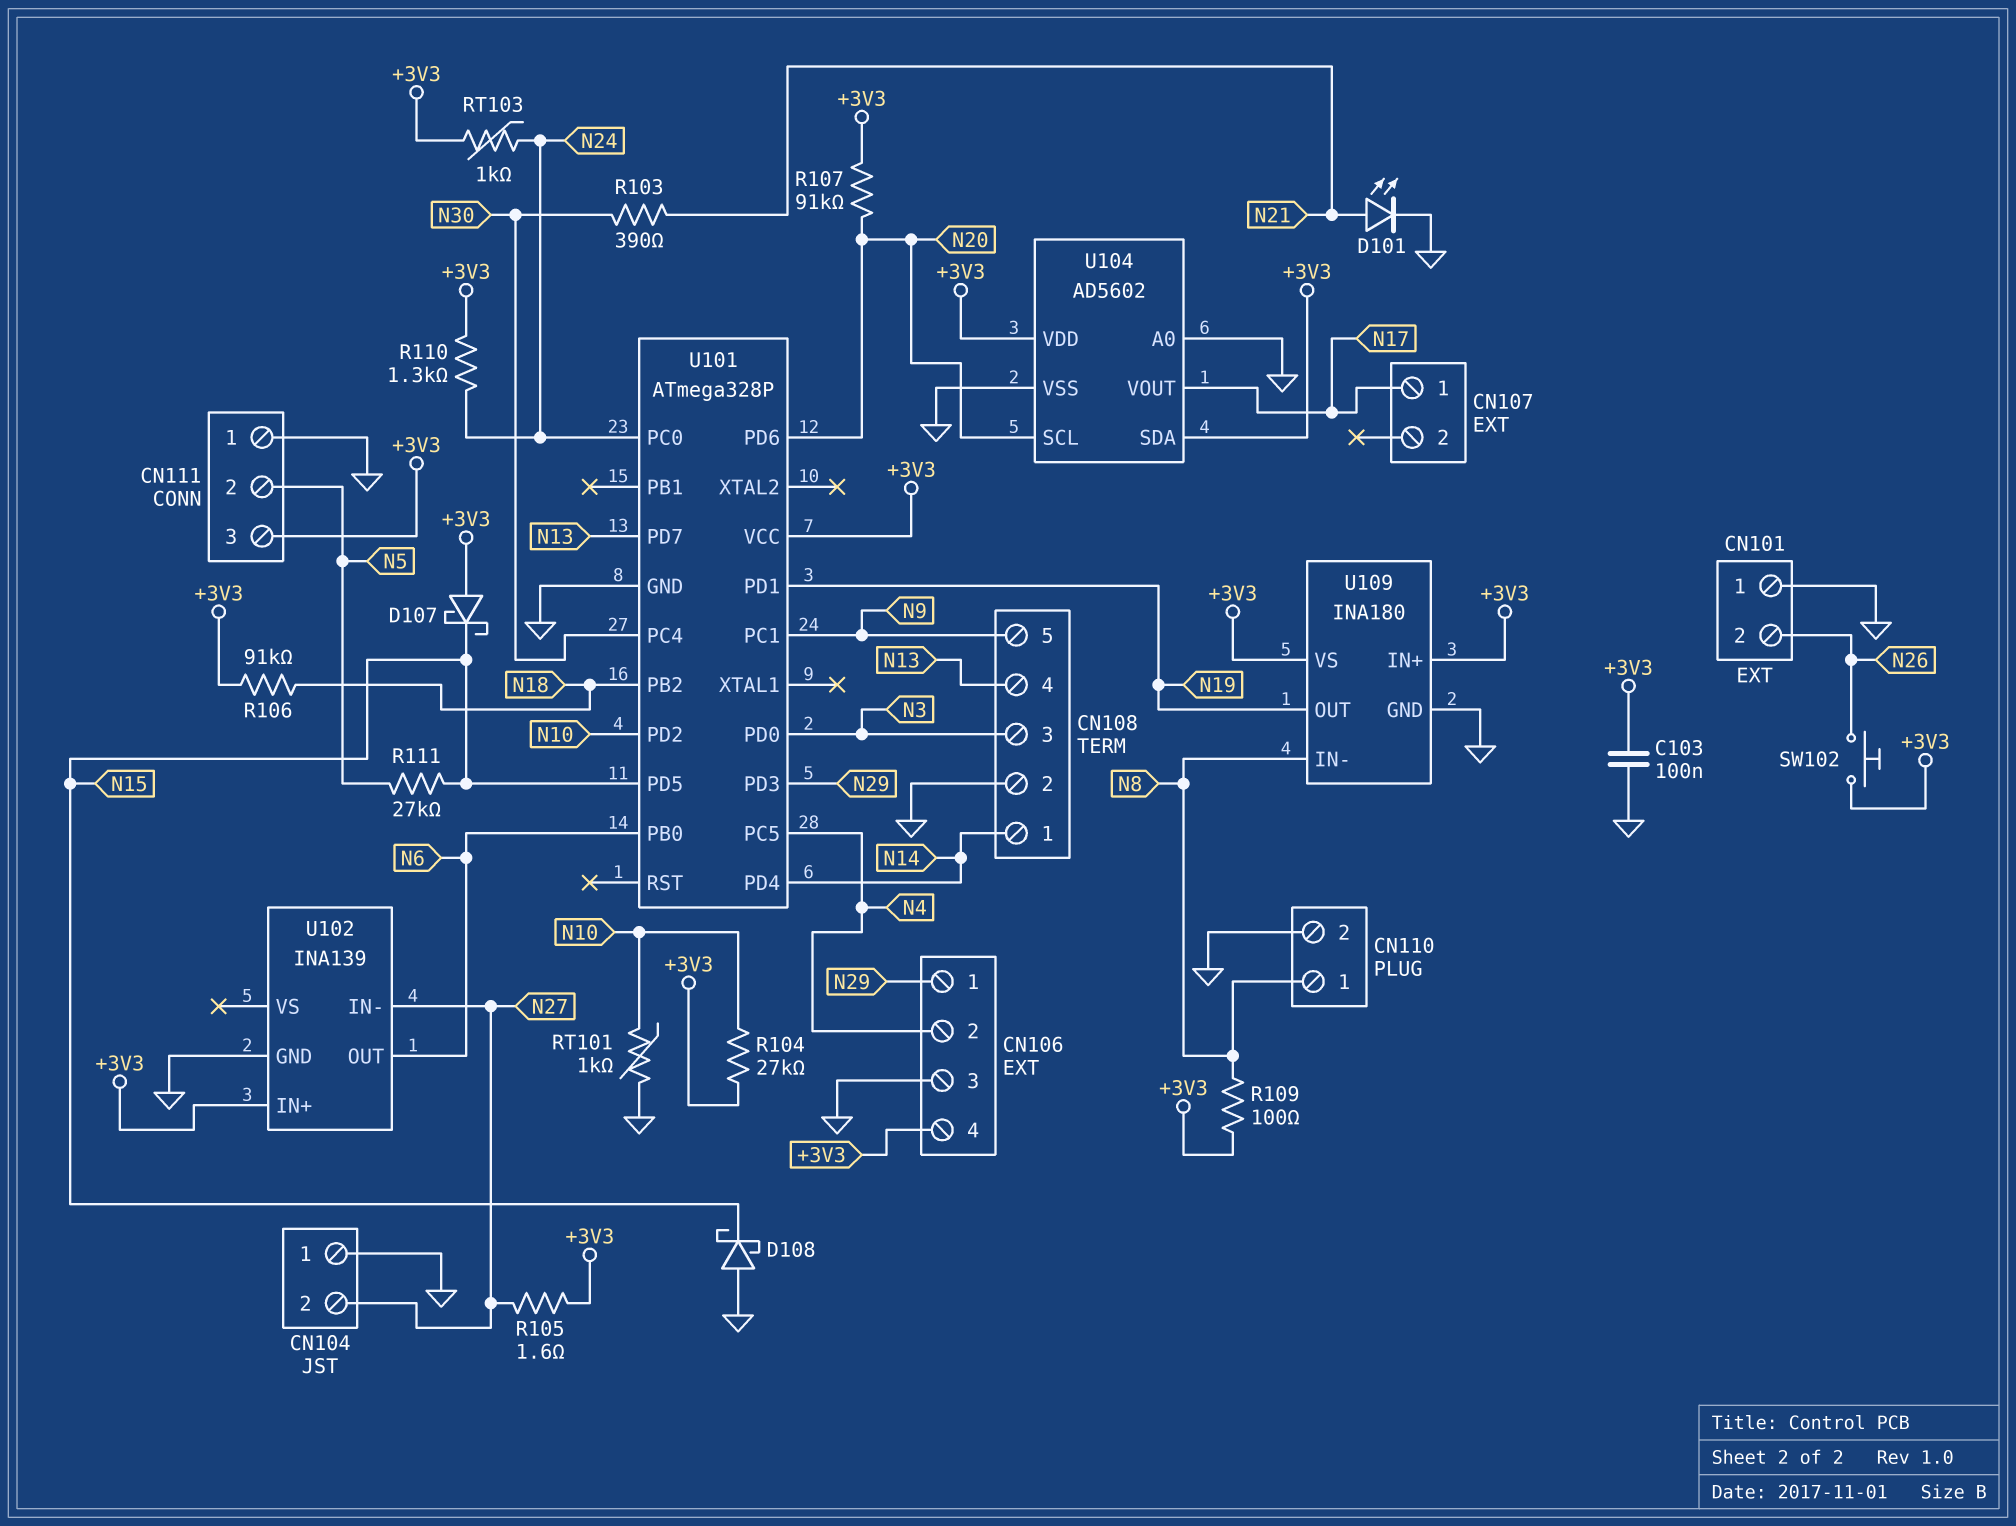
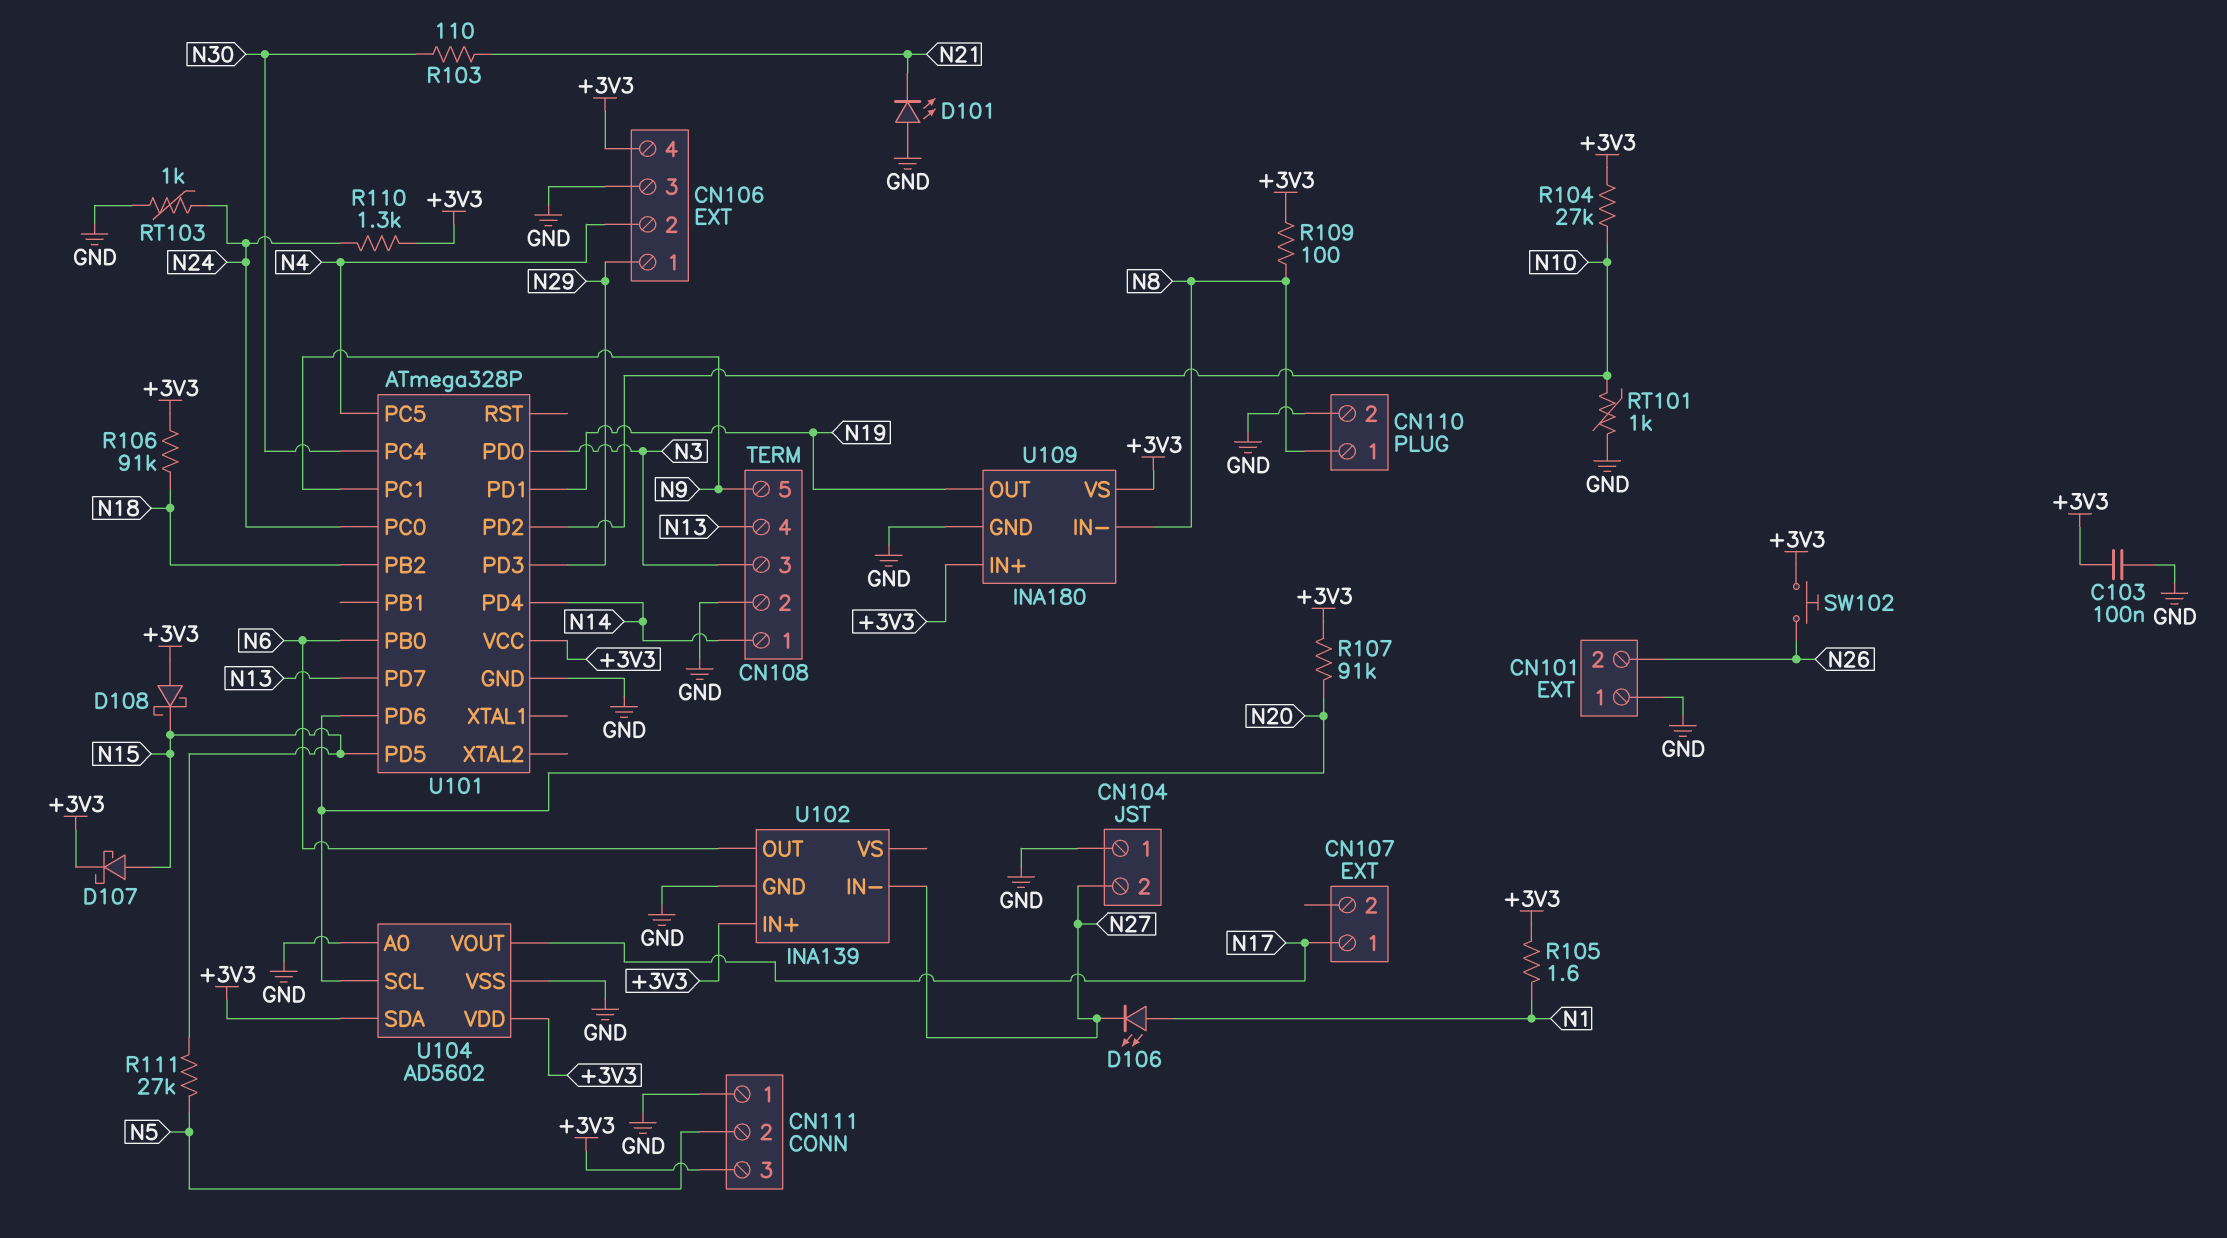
D101: LED (A N21, K GND) -> LED (A GND, K N21)
D106: none -> LED (A N1, K N27)
D107: schottky (A +3V3, K N15) -> schottky (A N15, K +3V3)
D108: schottky (A GND, K N15) -> schottky (A +3V3, K N15)
R103: 390 (N21, N30) -> 110 (N21, N30)
R105: 1.6 (+3V3, N27) -> 1.6 (+3V3, N1)
RT103: 1k (+3V3, N24) -> 1k (GND, N24)

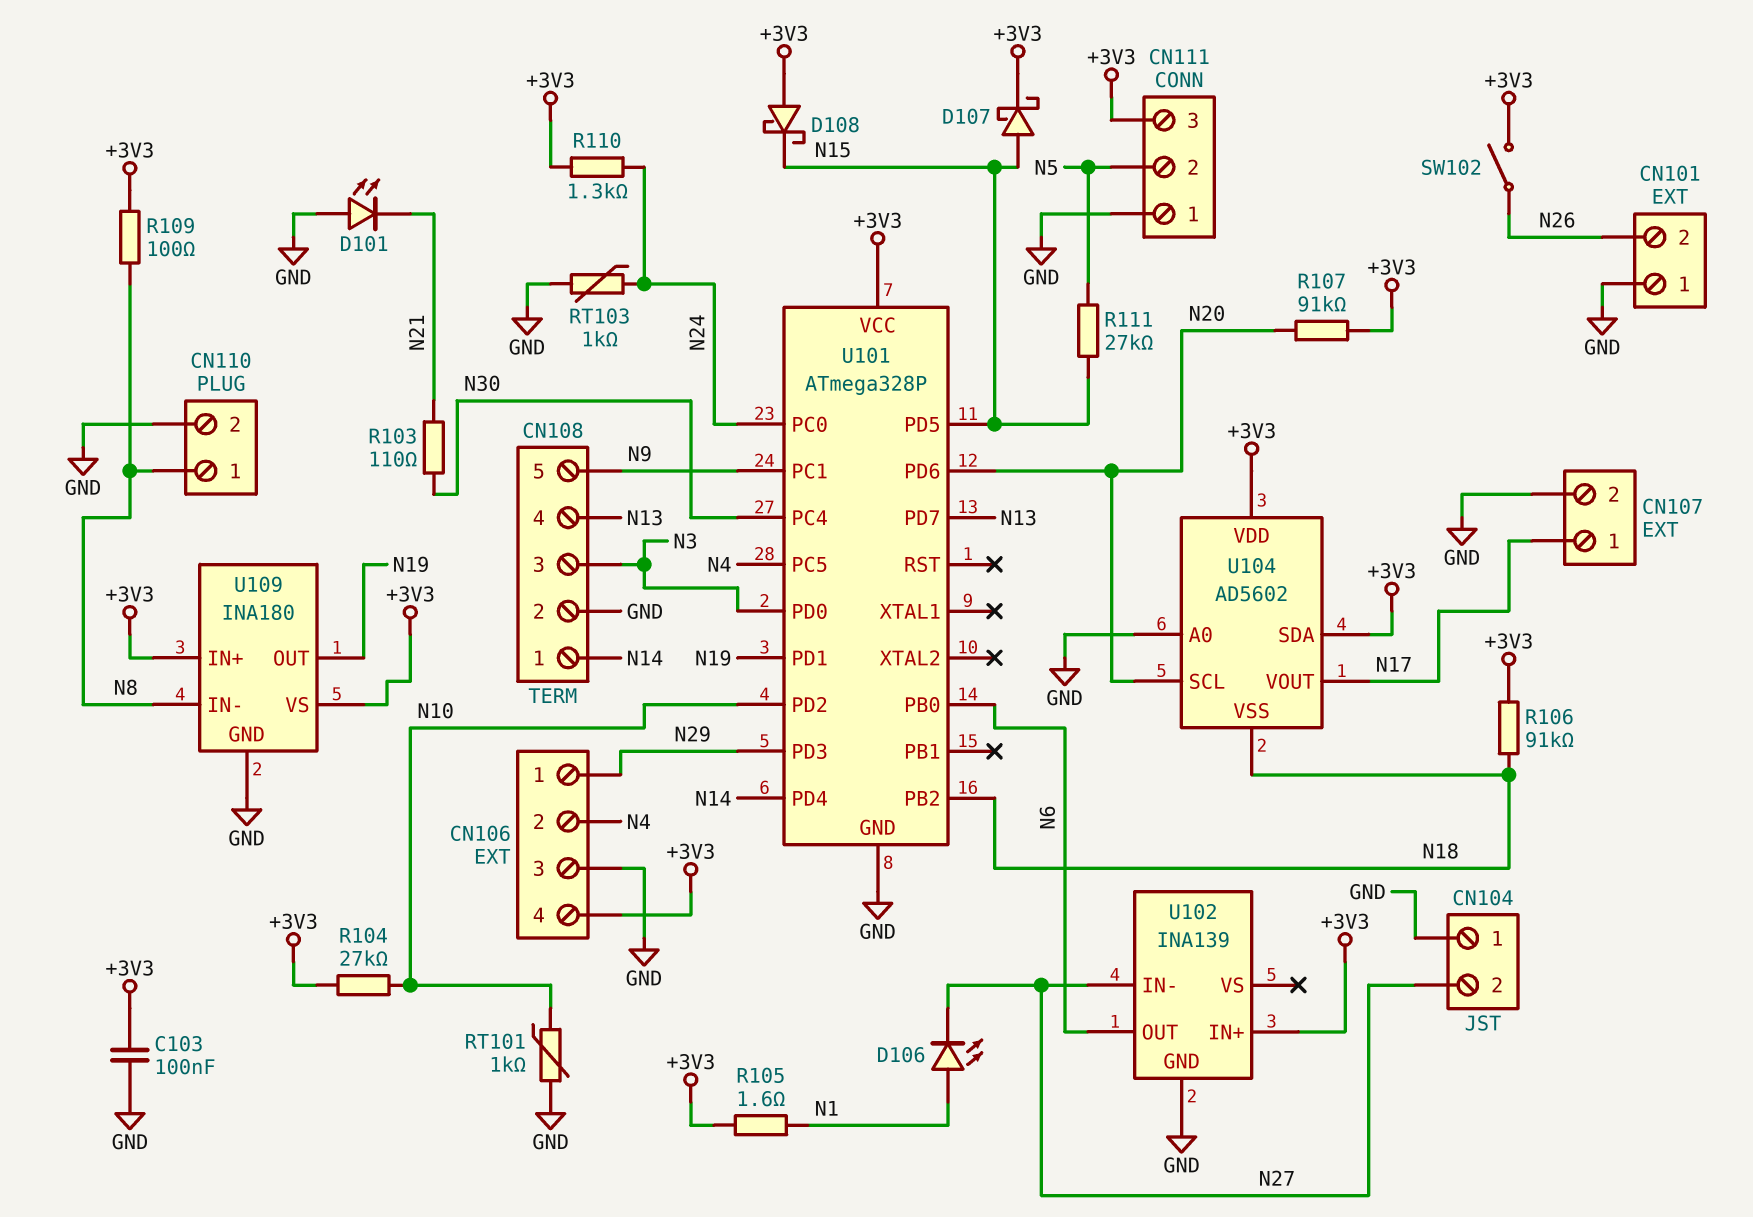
CN107 pin 2: none -> GND
SW102: button (+3V3, N26) -> switch (+3V3, N26)
U104 pin VSS: GND -> N18

